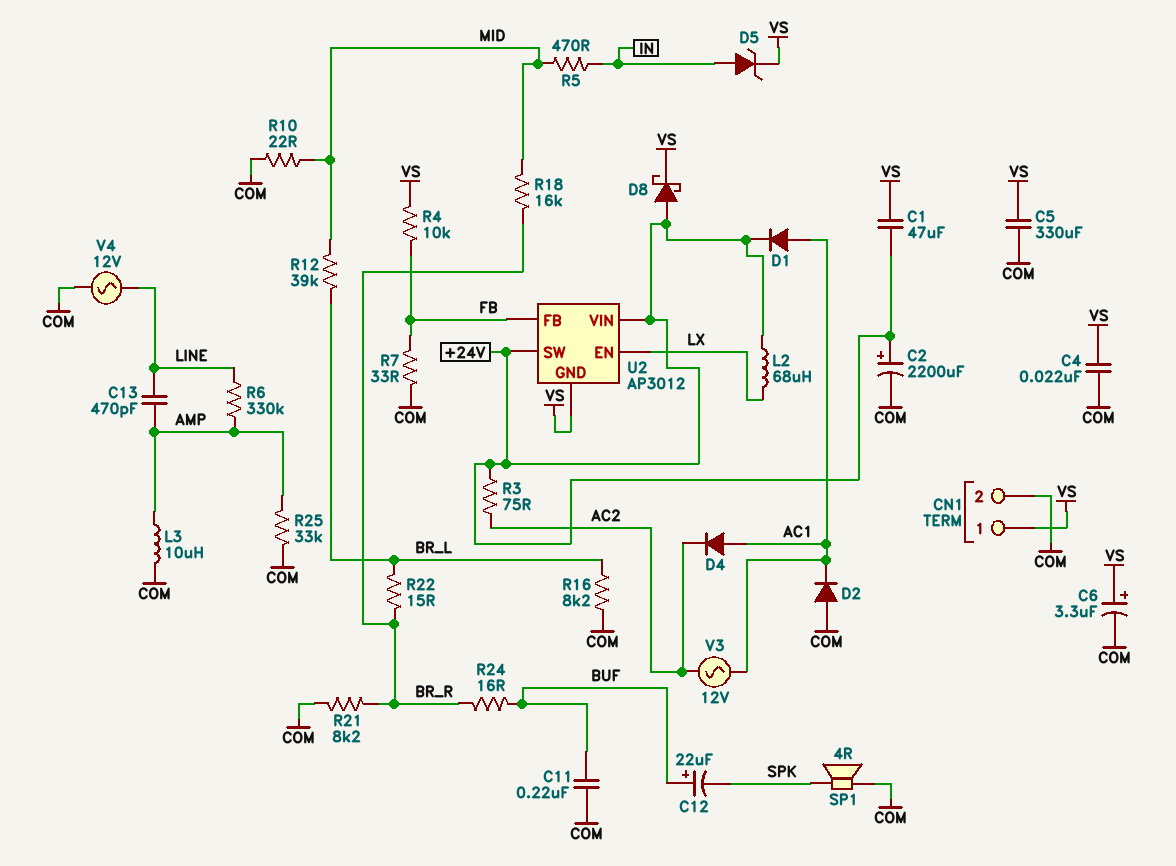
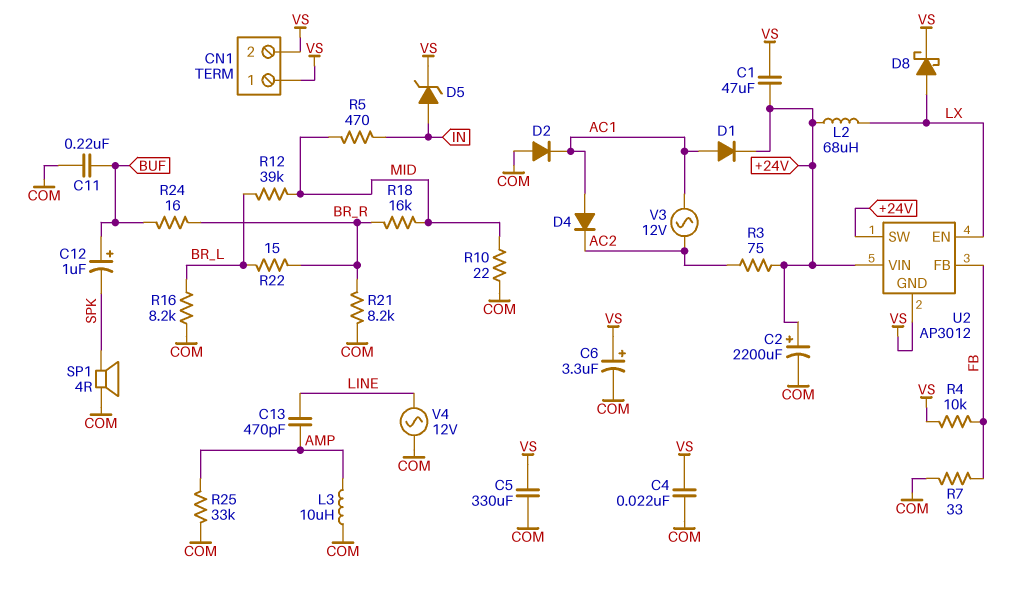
C12: 22uF (plus BUF, minus SPK) -> 1uF (plus BUF, minus SPK)
CN1 pin 2: COM -> VS
D8: schottky (A +24V, K VS) -> schottky (A LX, K VS)
R6: 330k (AMP, LINE) -> none

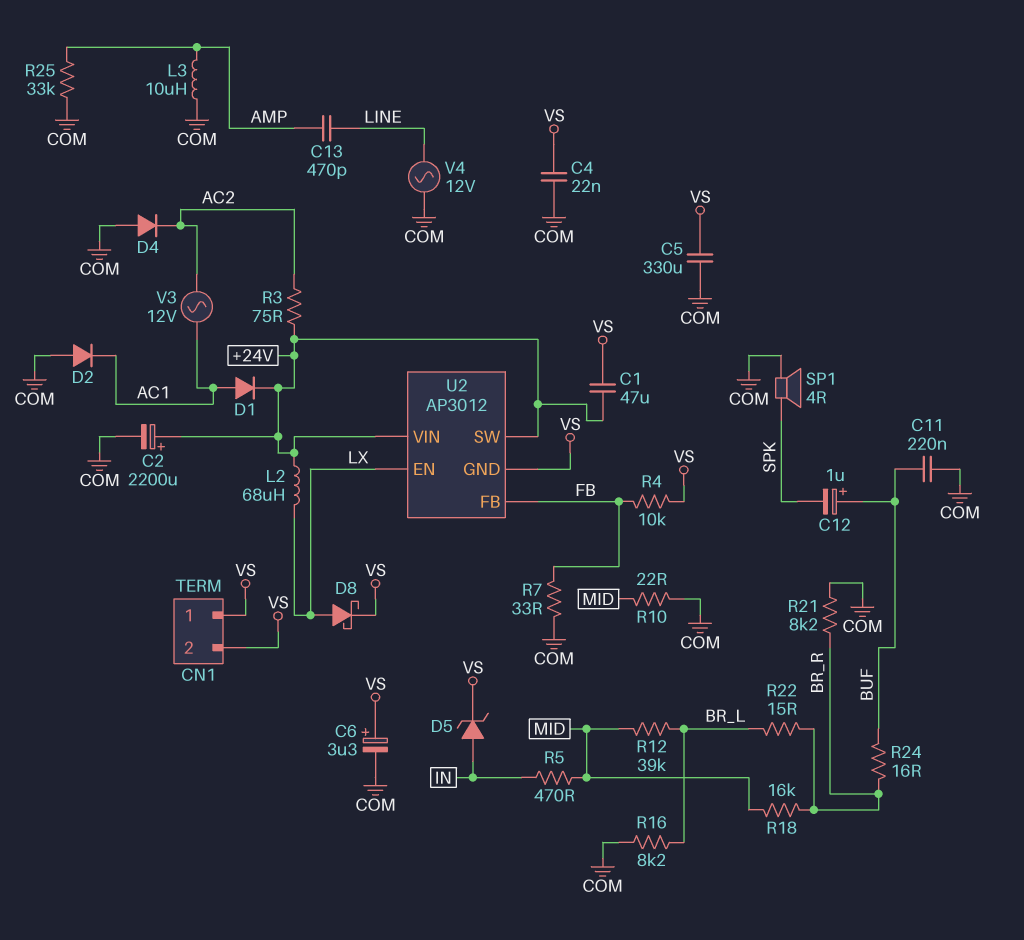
D4: diode (A AC1, K AC2) -> diode (A COM, K AC2)

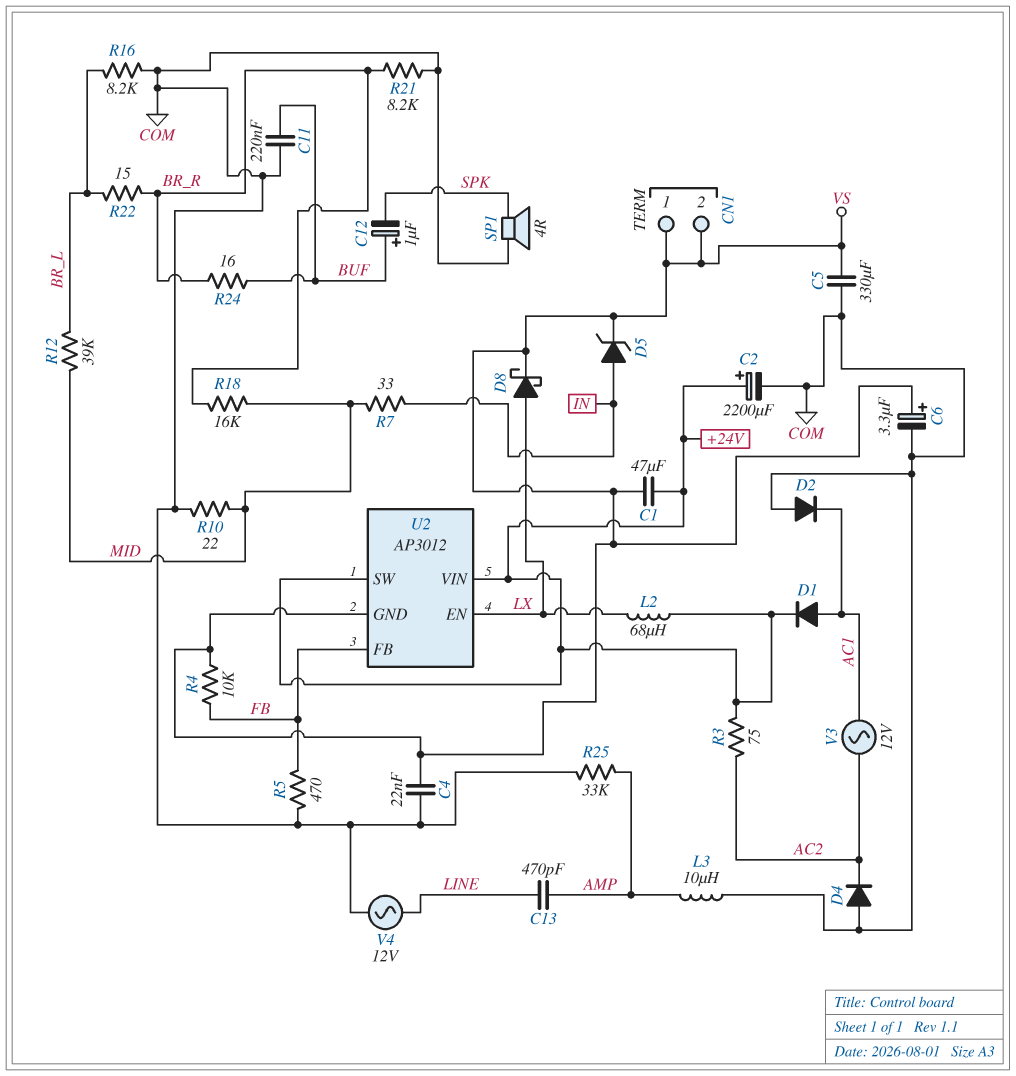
R5: 470 (IN, MID) -> 470 (COM, FB)
R7: 33 (COM, FB) -> 33 (IN, MID)

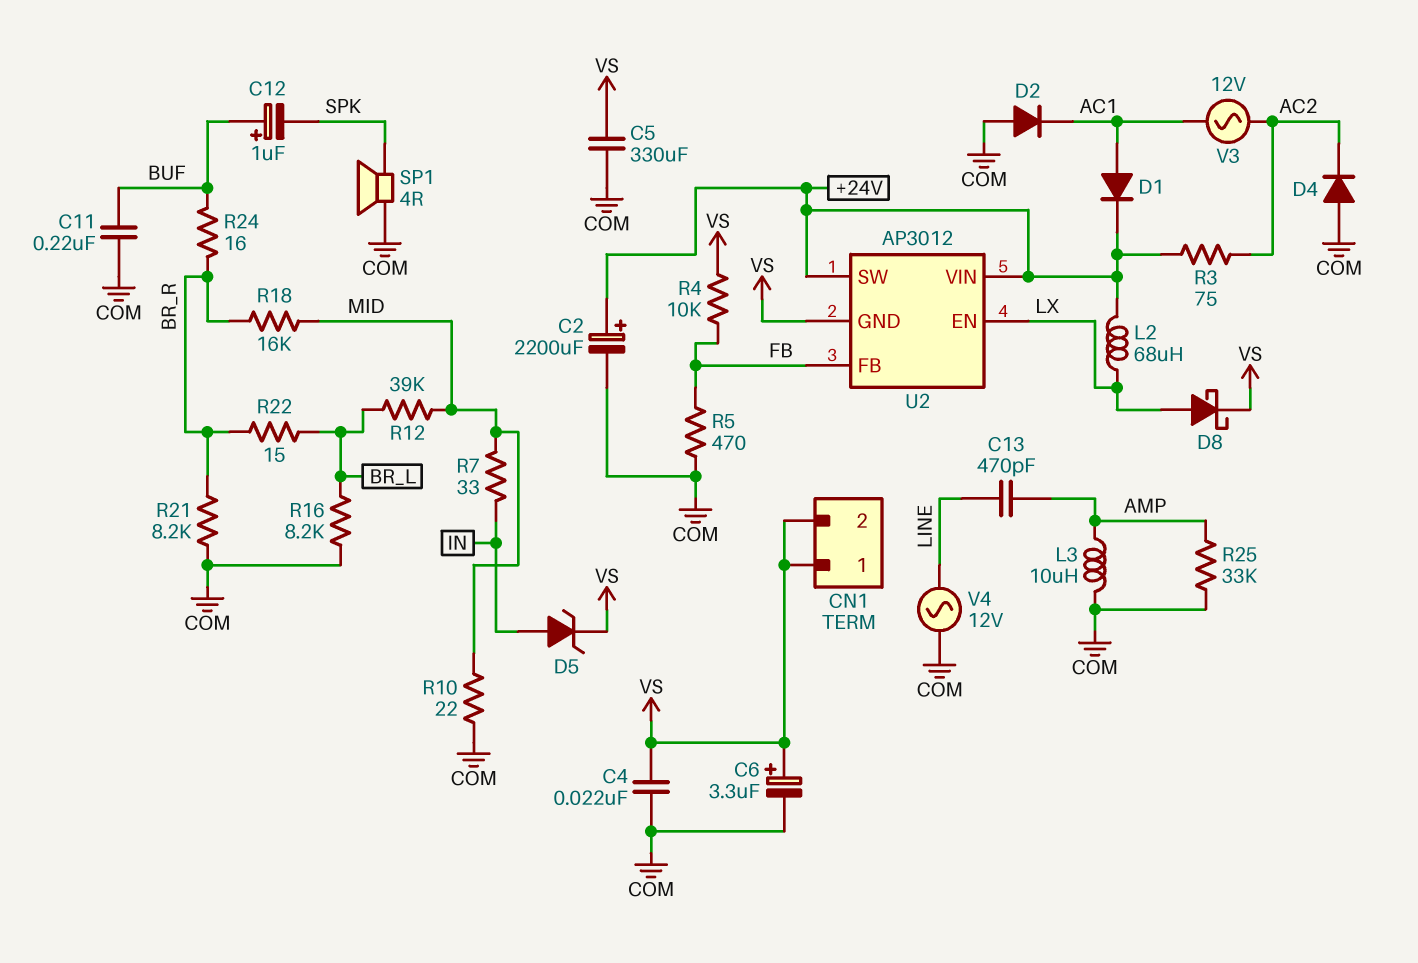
C1: 47uF (+24V, VS) -> none

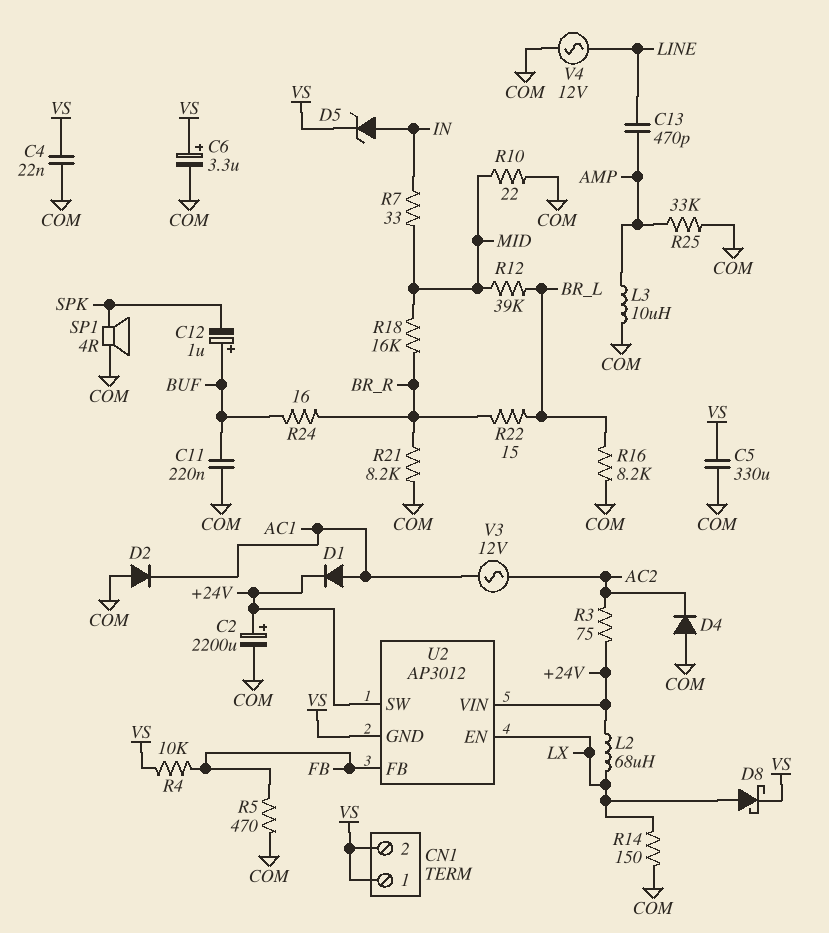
R14: none -> 150 (COM, LX)

